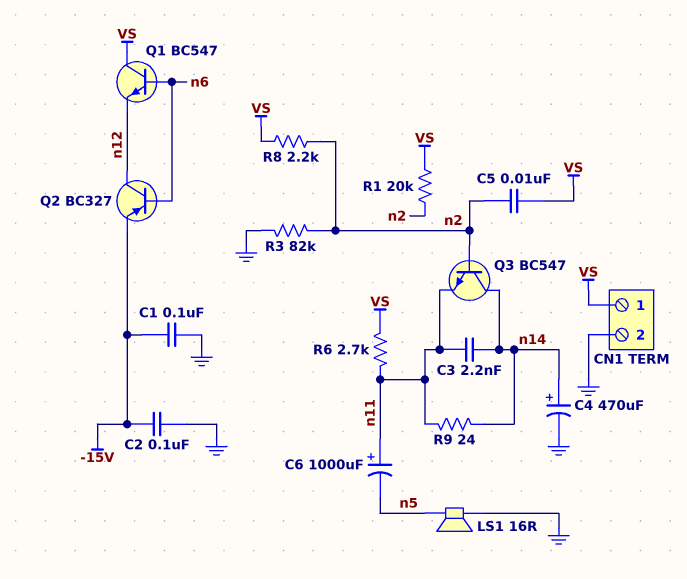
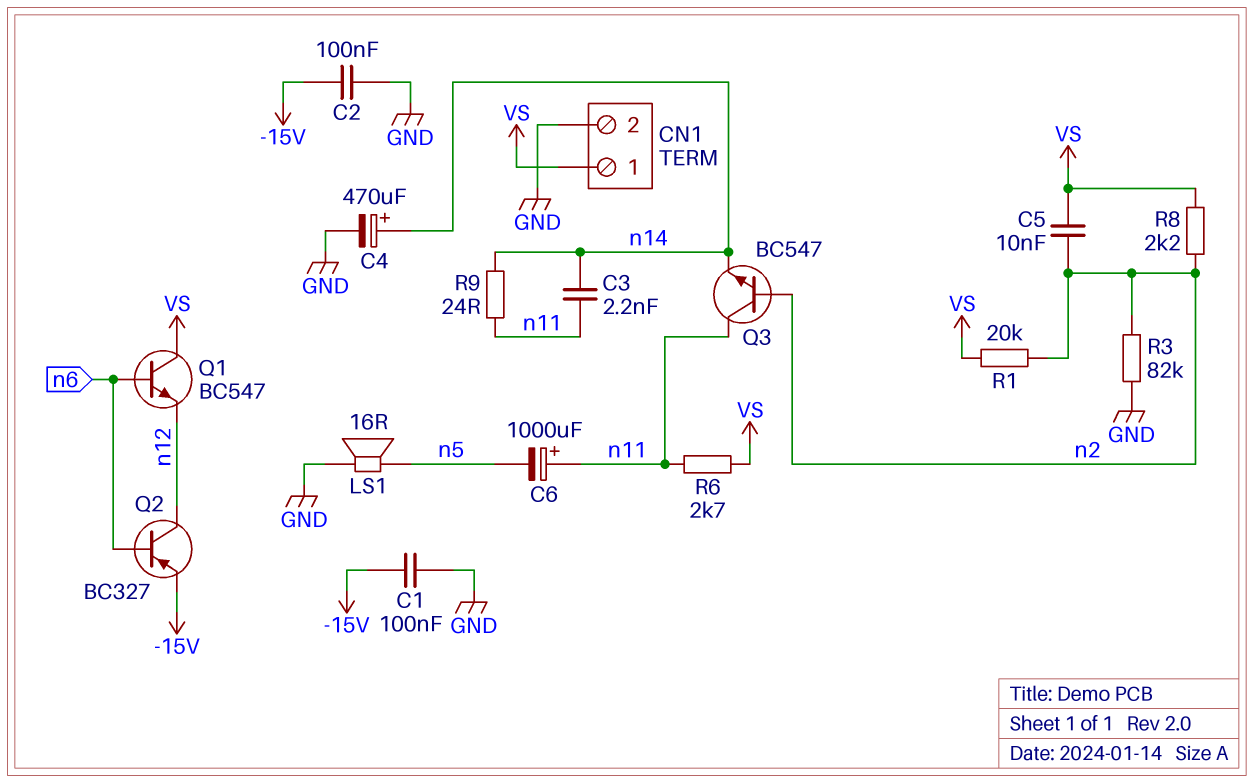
Q3: NPN BC547 (B n2, C n14, E n11) -> NPN BC547 (B n2, C n11, E n14)

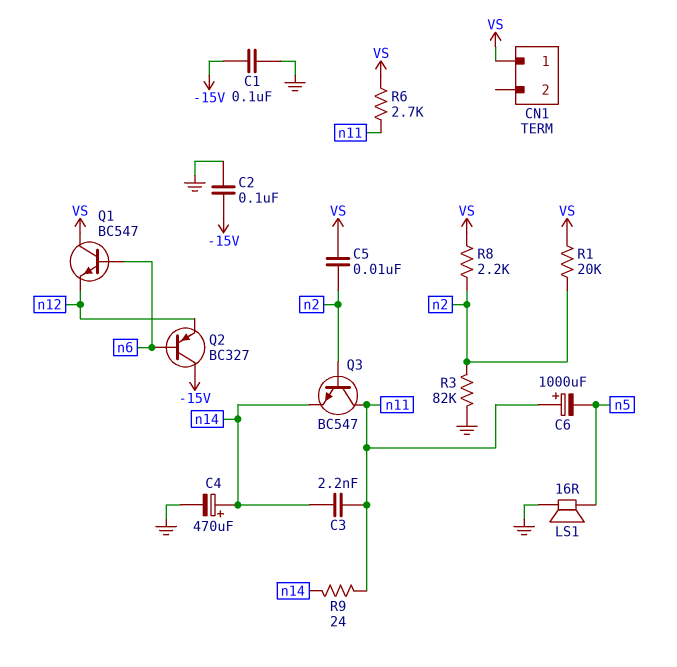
CN1 pin 2: GND -> none
Q2: PNP BC327 (B n6, C n12, E -15V) -> PNP BC327 (B n6, C -15V, E n12)

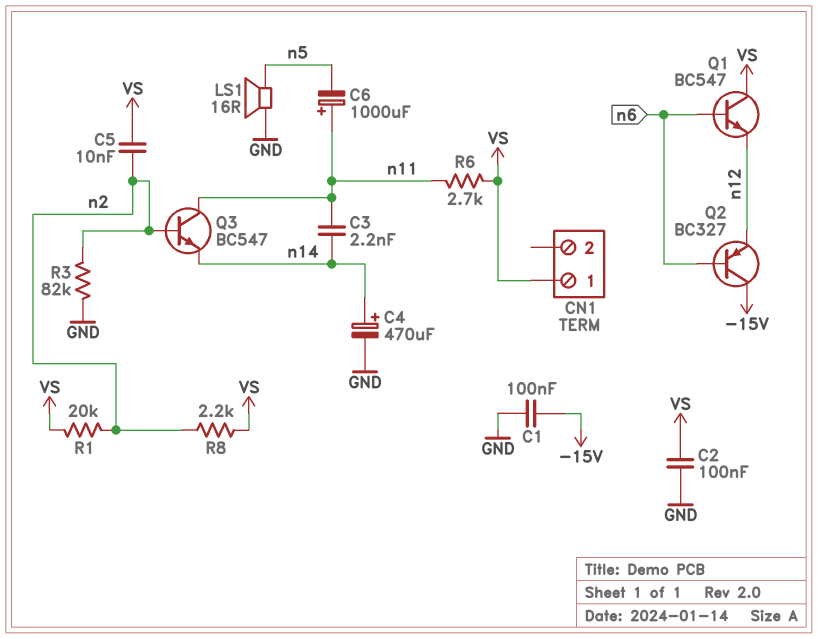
C2: 100nF (-15V, GND) -> 100nF (GND, VS)
R9: 24 (n11, n14) -> none

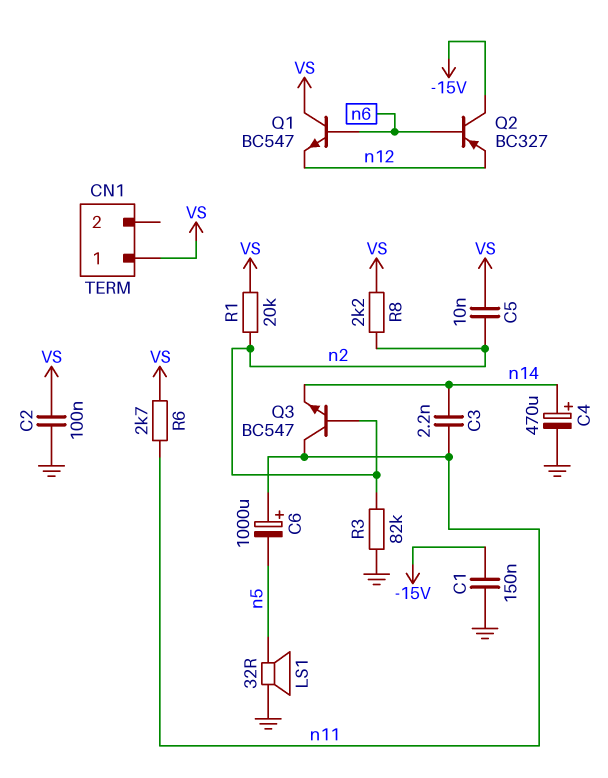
C1: 100nF (-15V, GND) -> 150nF (-15V, GND)
LS1: speaker 16R (GND, n5) -> speaker 32R (GND, n5)

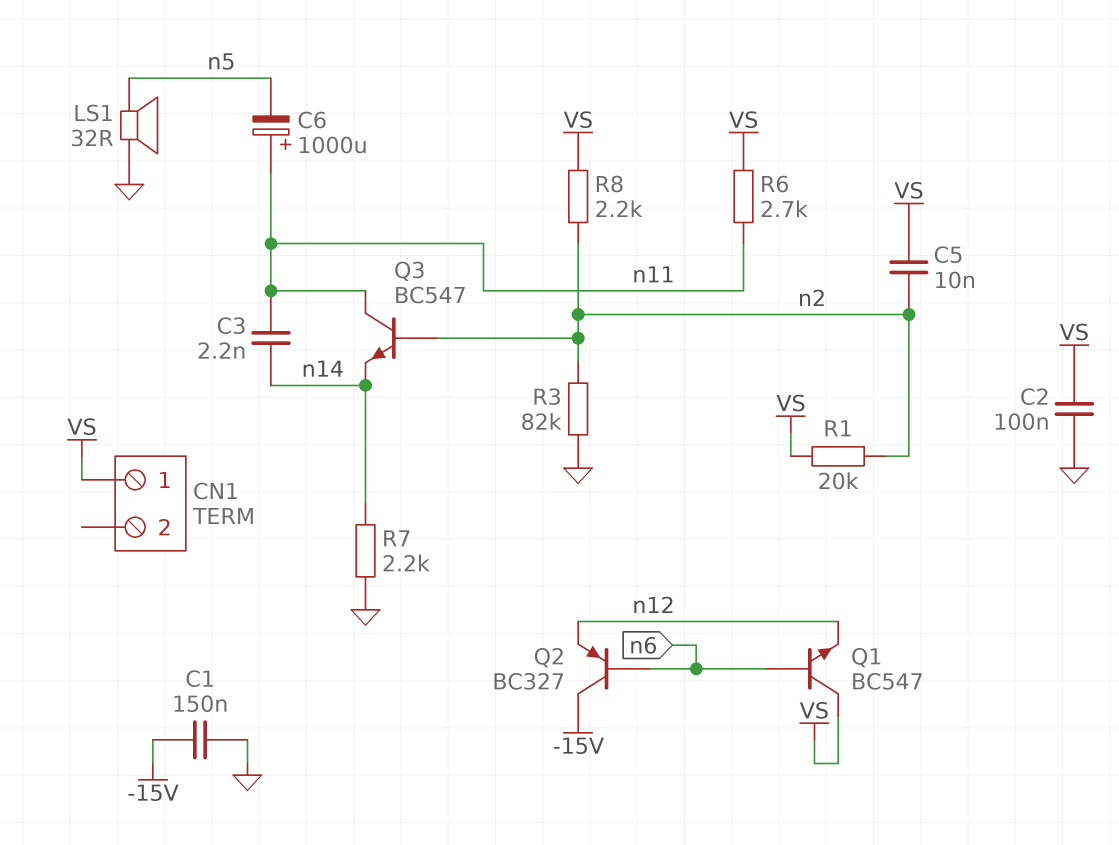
C4: 470uF (plus n14, minus GND) -> none
R7: none -> 2.2k (GND, n14)

